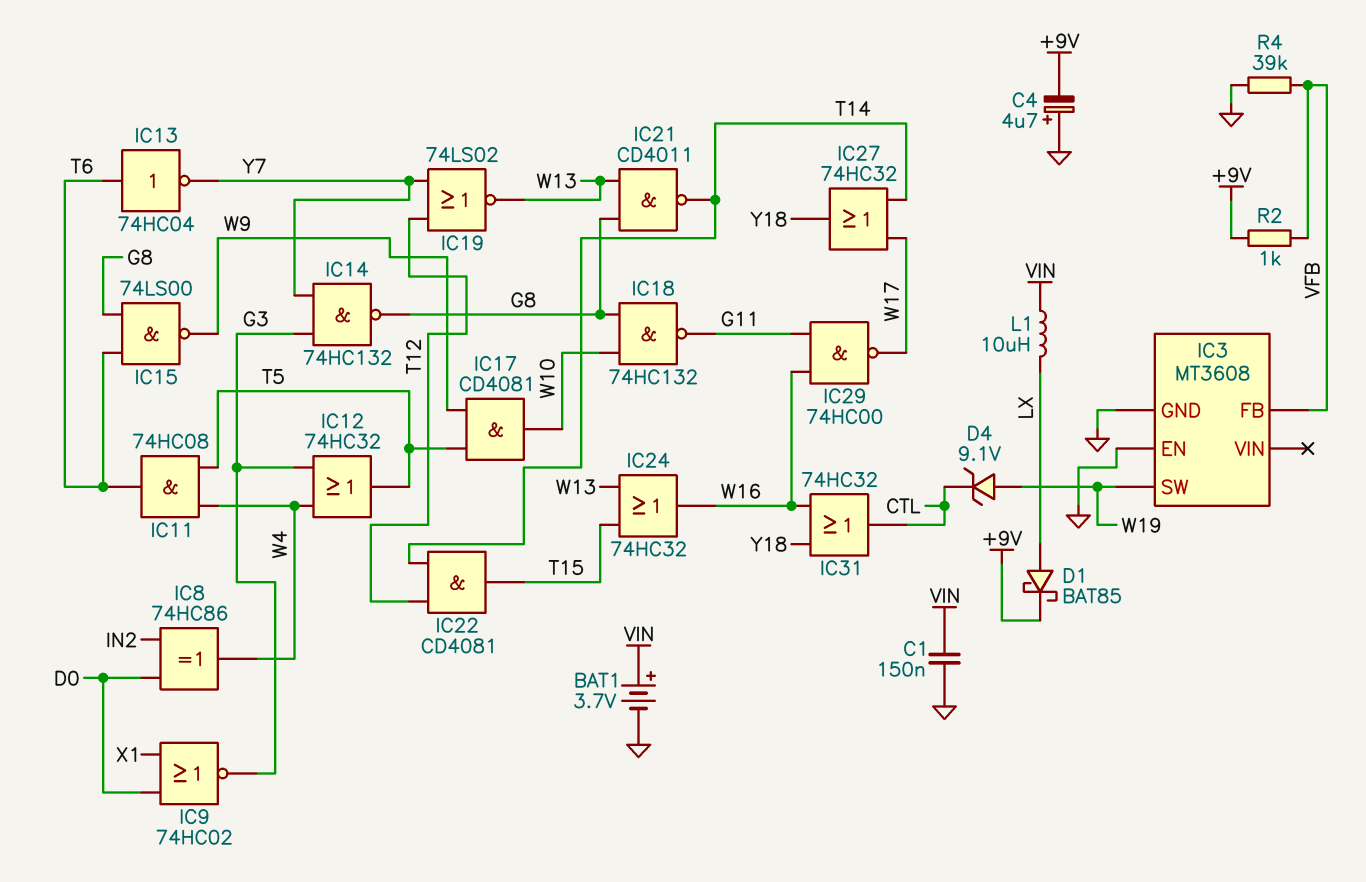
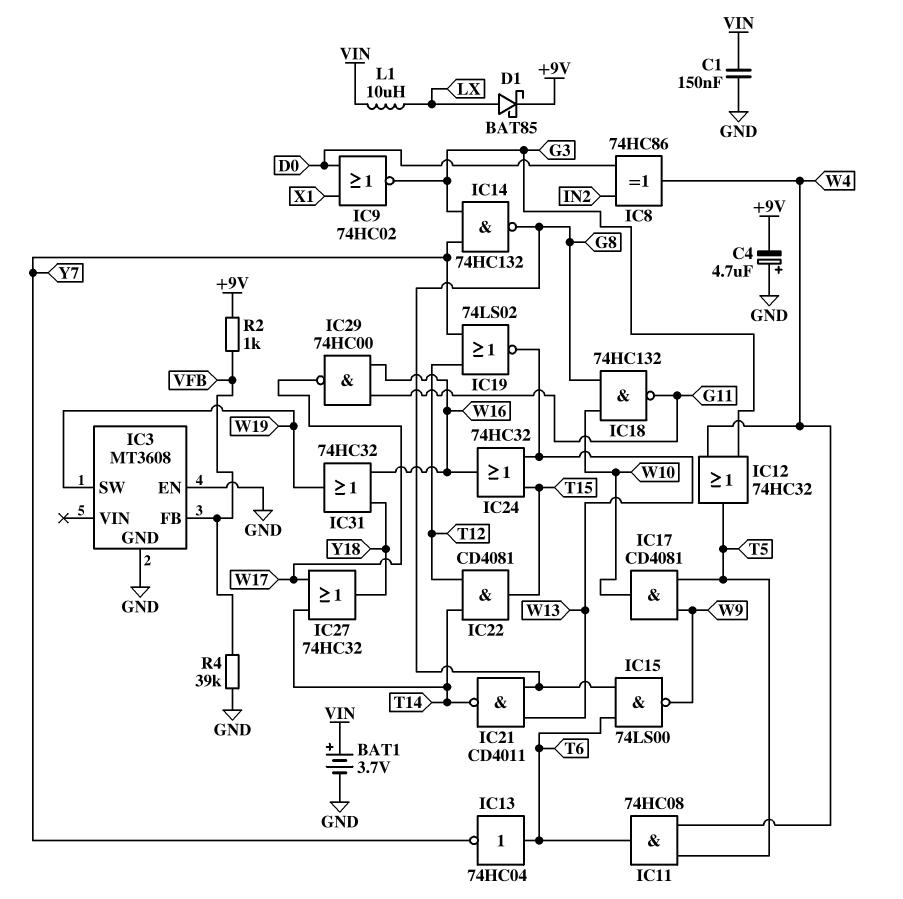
D4: zener 9.1V (A W19, K CTL) -> none
IC31: OR 74HC32 (in W16, in Y18, out CTL) -> OR 74HC32 (in W16, in Y18, out W19)

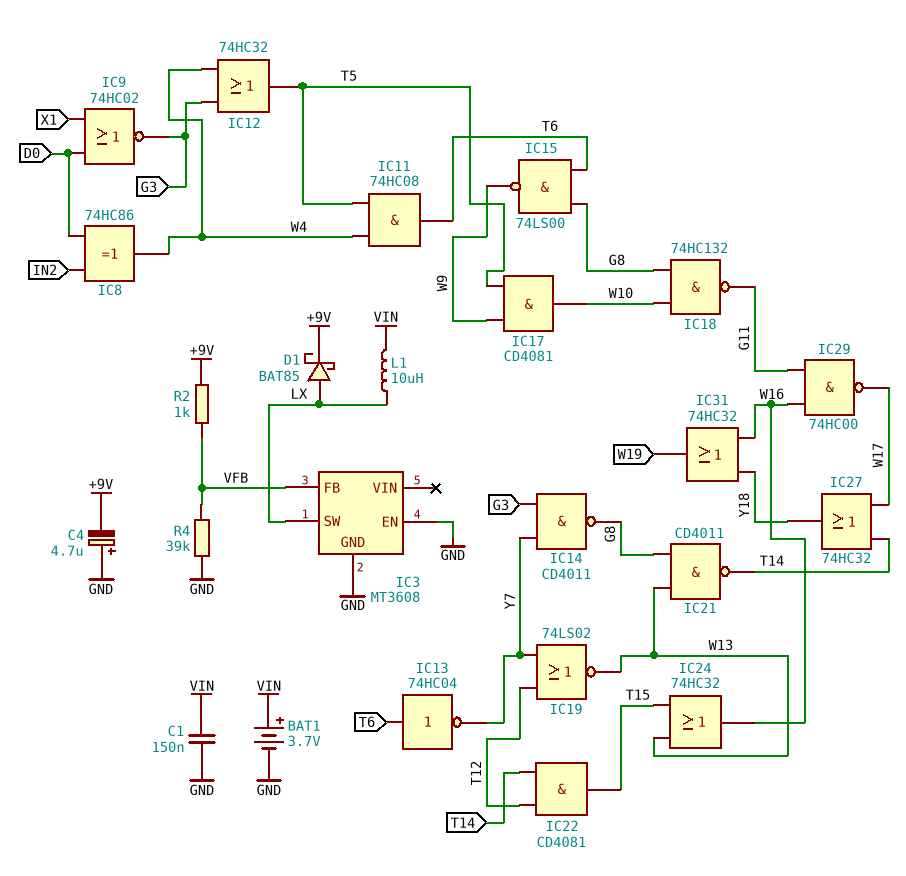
IC3 pin SW: W19 -> LX
IC14: NAND 74HC132 (in G3, in Y7, out G8) -> NAND CD4011 (in G3, in Y7, out G8)

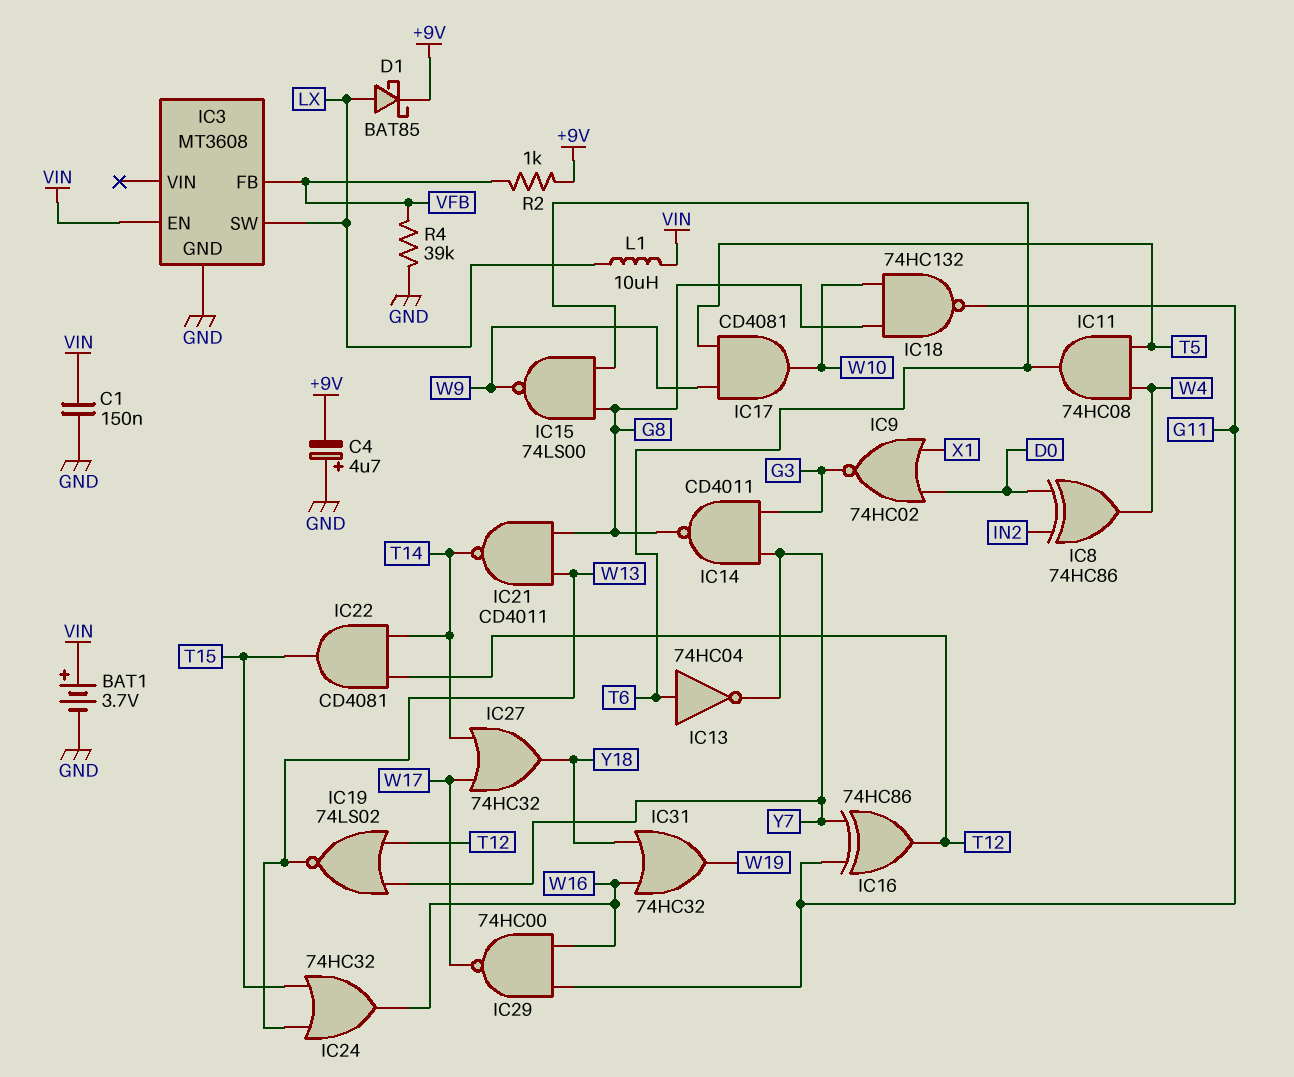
IC3 pin EN: GND -> VIN
IC12: OR 74HC32 (in G3, in W4, out T5) -> none
IC16: none -> XOR 74HC86 (in G11, in Y7, out T12)

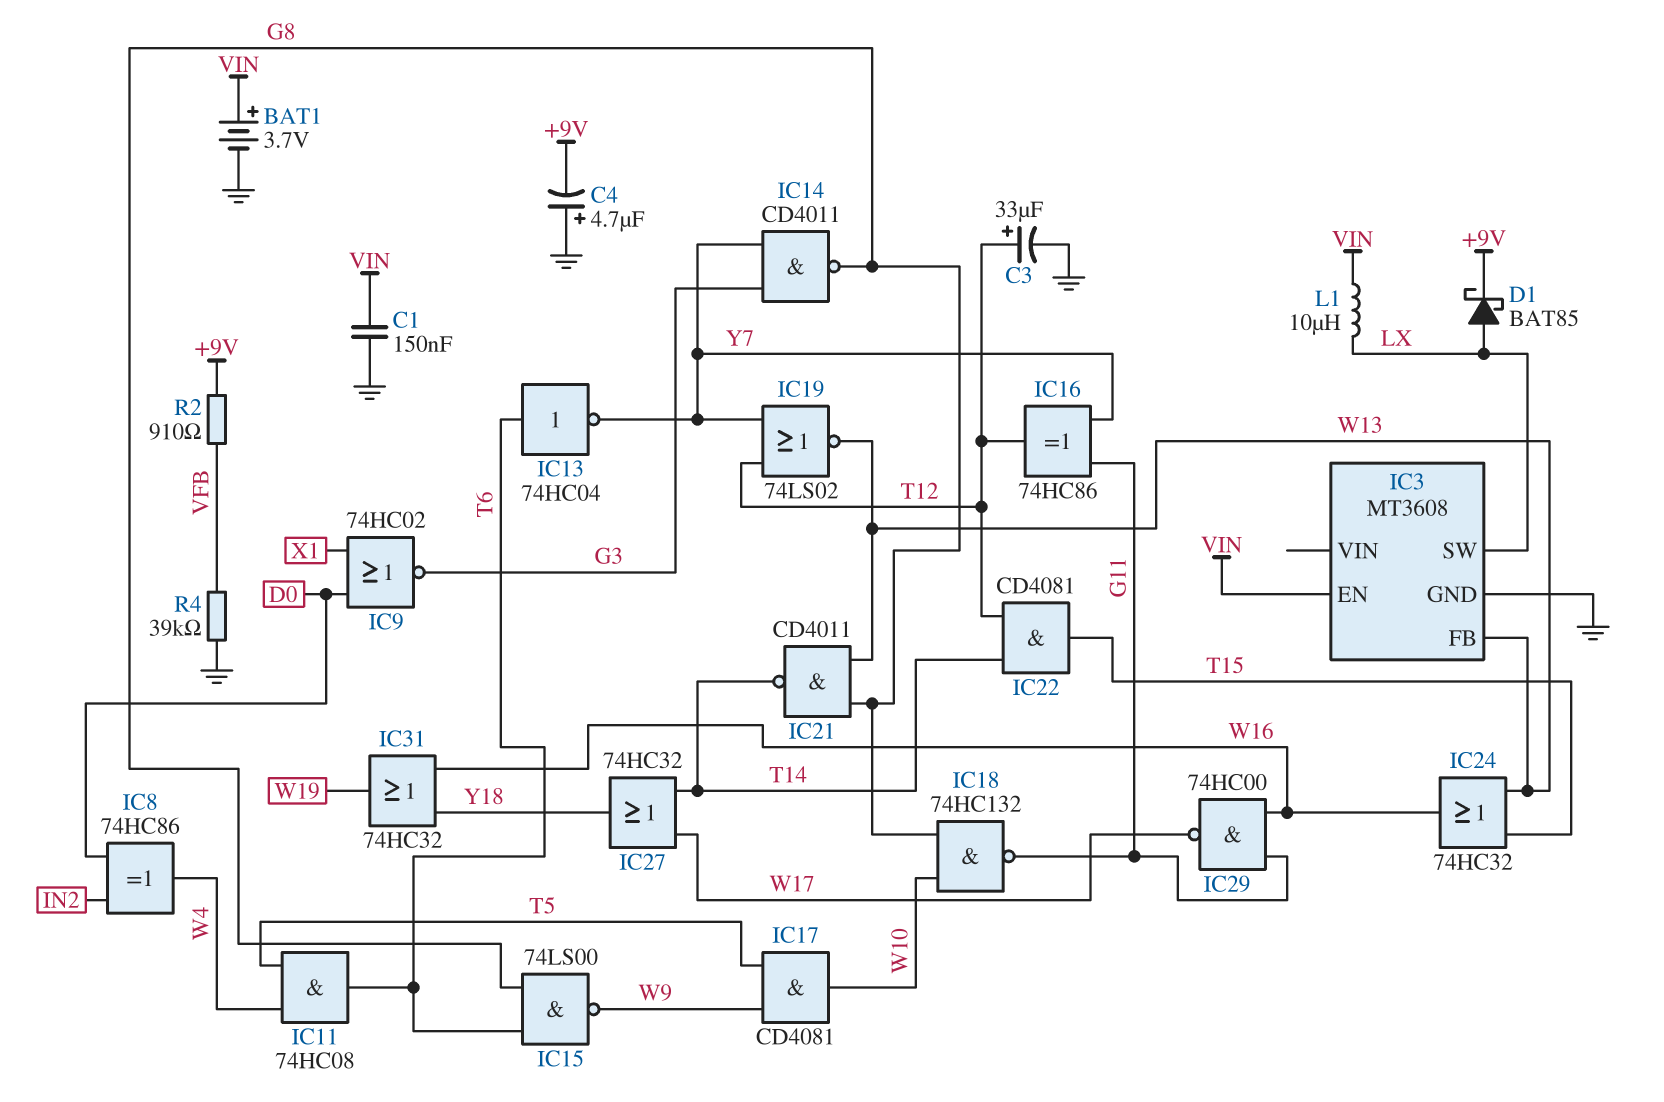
C3: none -> 33uF (plus T12, minus GND)
IC3 pin FB: VFB -> W13
R2: 1k (+9V, VFB) -> 910 (+9V, VFB)

